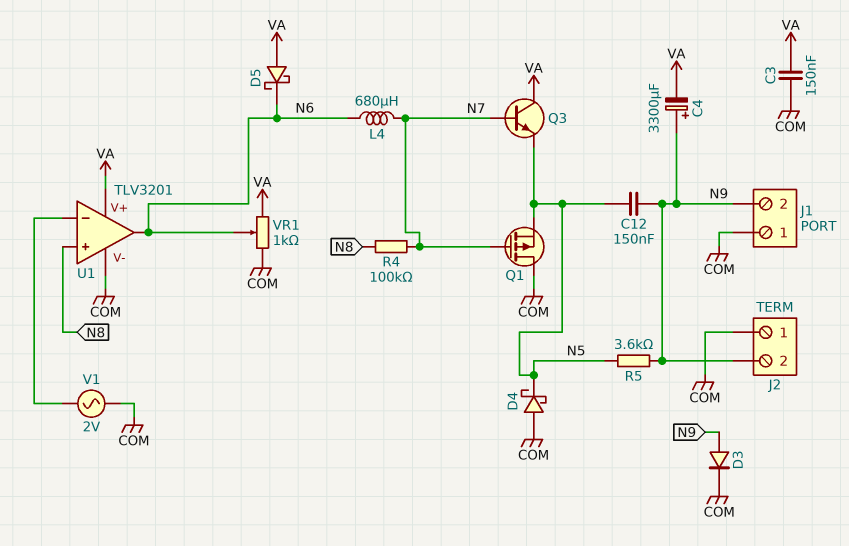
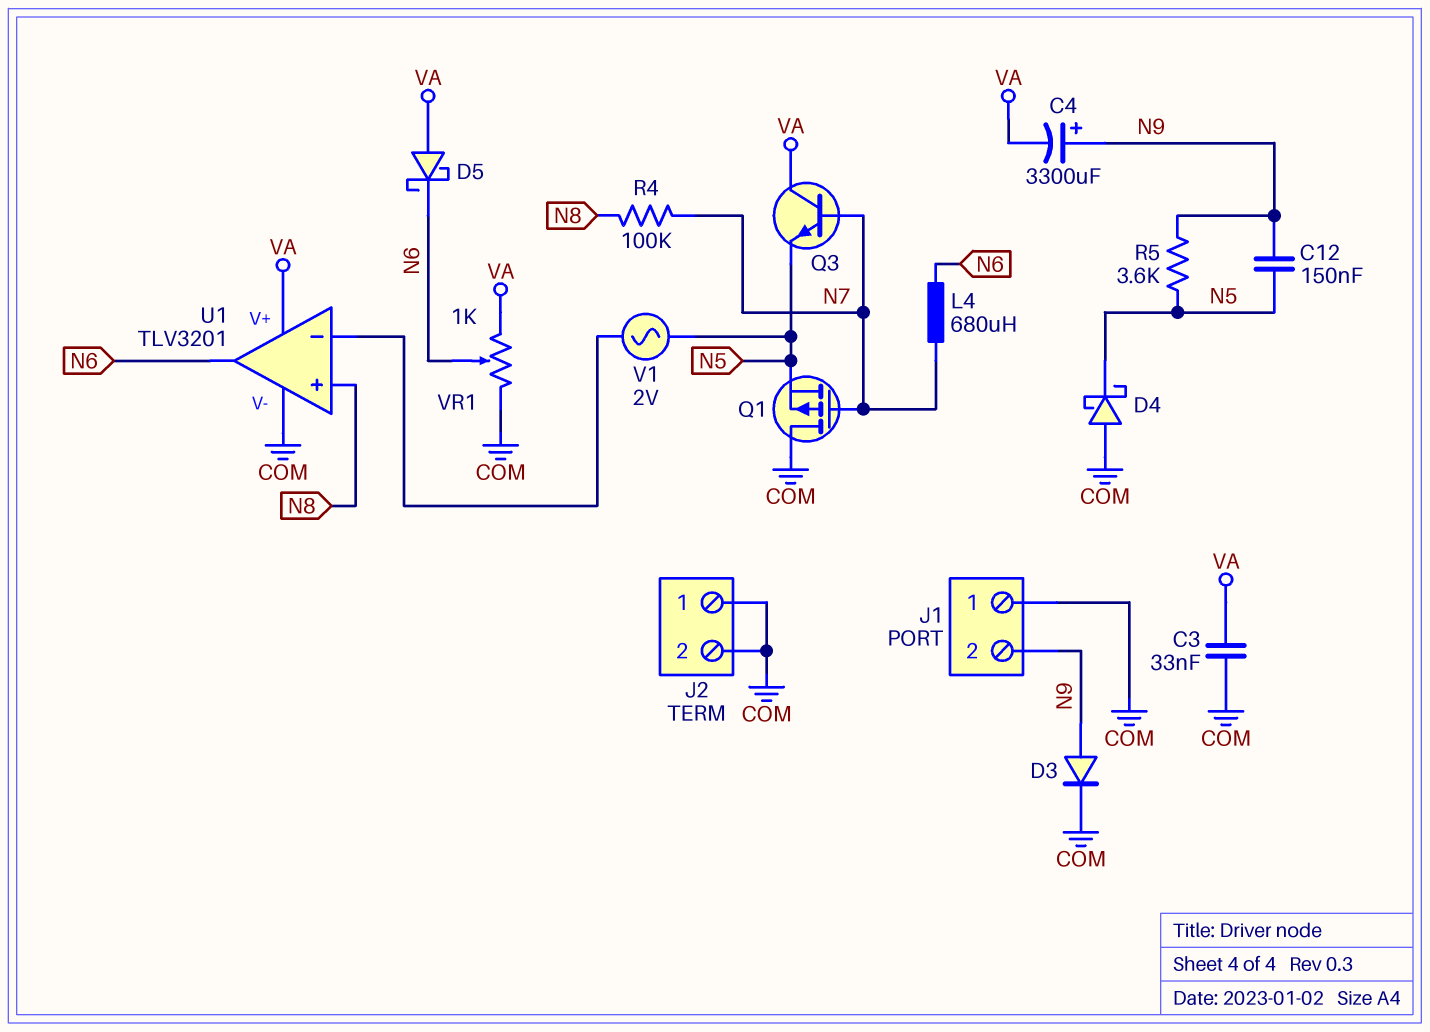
C3: 150nF (COM, VA) -> 33nF (COM, VA)
J2 pin 2: N9 -> COM
V1: AC 2V (COM, U1/in-) -> AC 2V (N5, U1/in-)

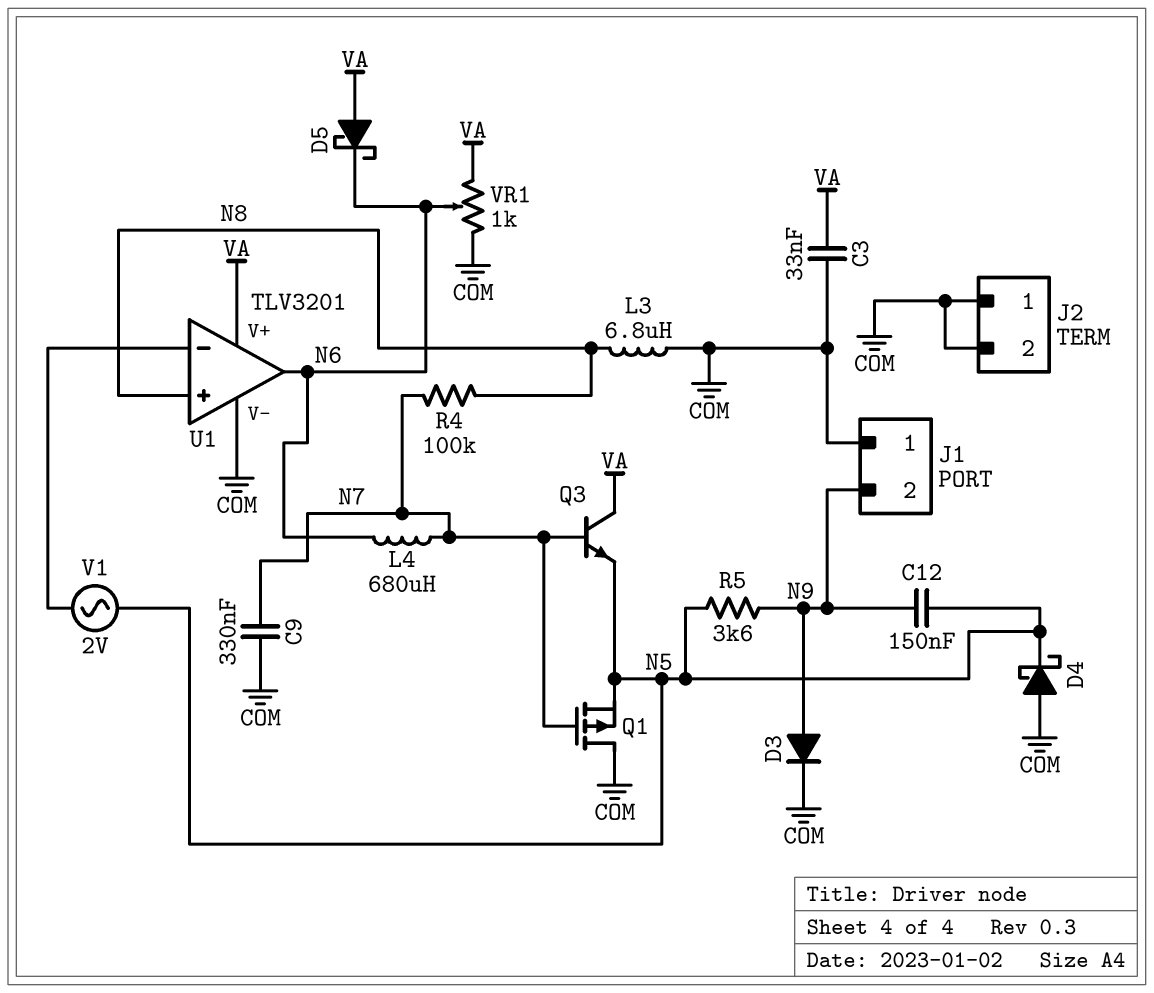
C4: 3300uF (plus N9, minus VA) -> none
C9: none -> 330nF (COM, N7)
L3: none -> 6.8uH (COM, N8)

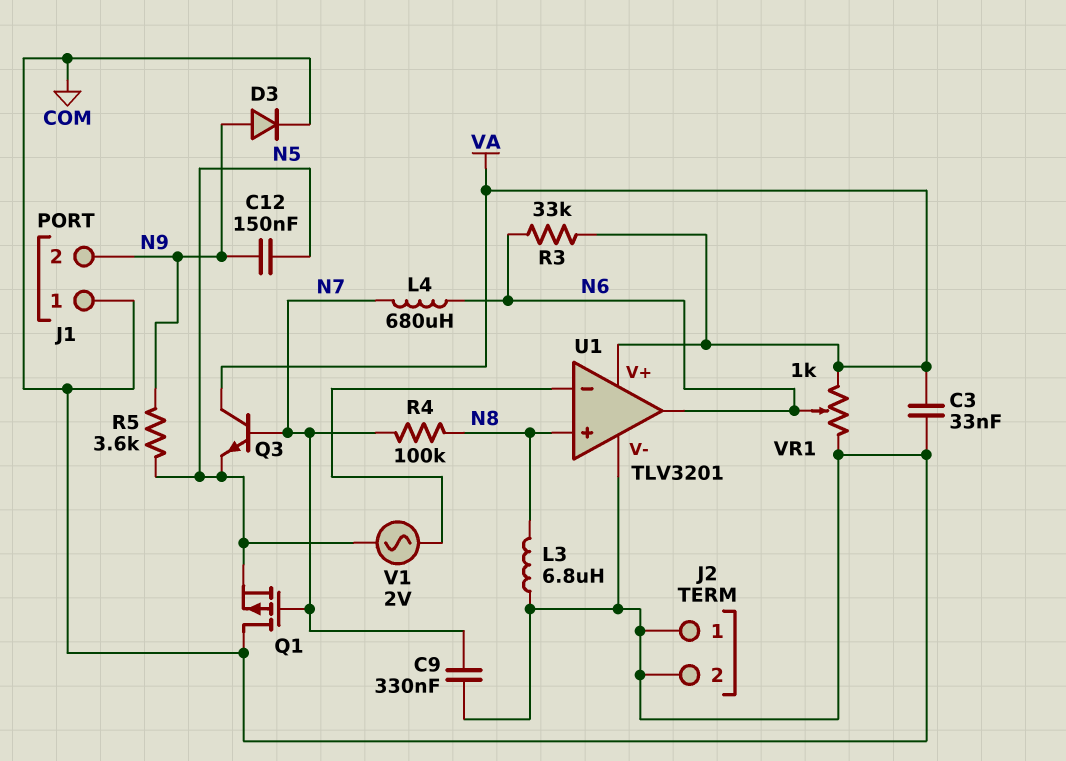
D4: schottky (A COM, K N5) -> none
D5: schottky (A VA, K N6) -> none
R3: none -> 33k (N6, VA)

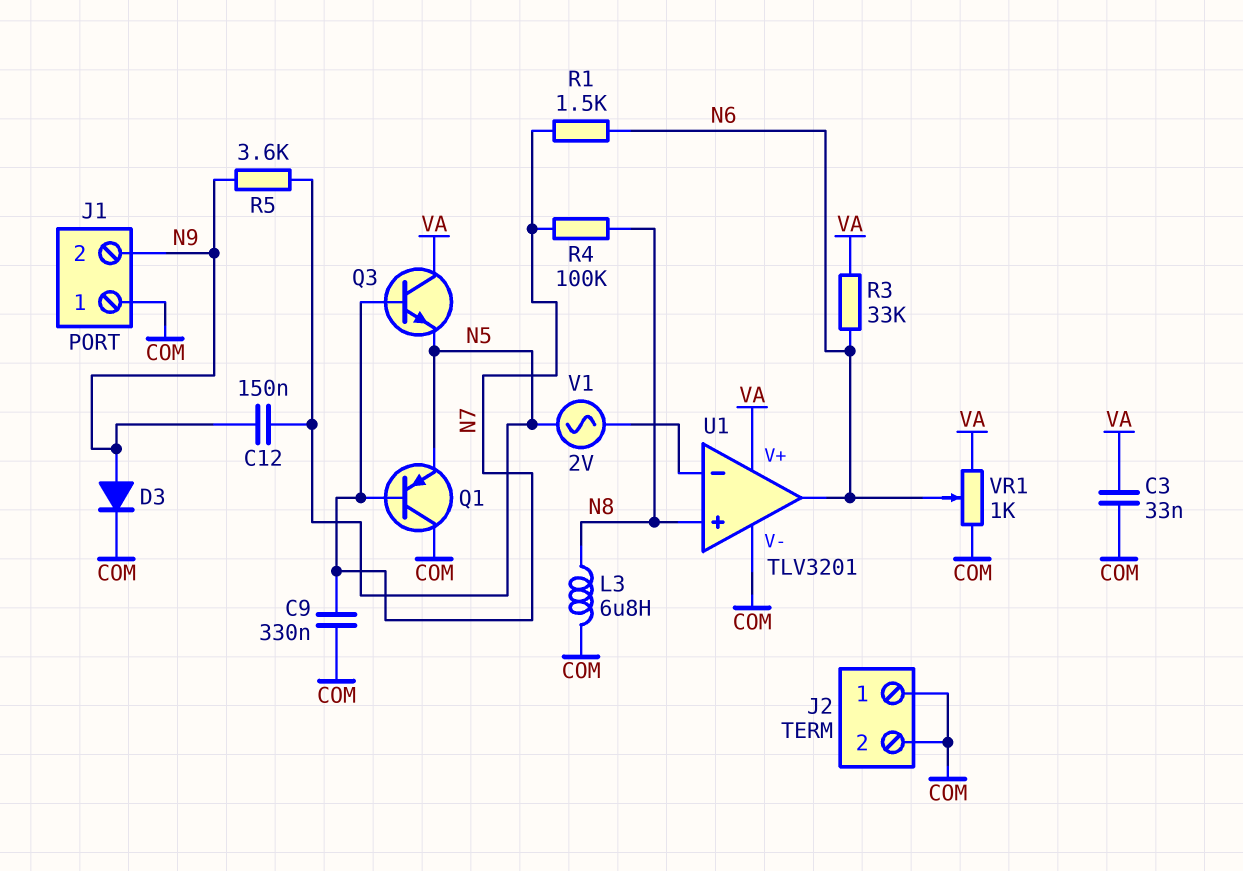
L4: 680uH (N6, N7) -> none
Q1: PMOS (G N7, D COM, S N5) -> PNP (B N7, C COM, E N5)
R1: none -> 1.5k (N6, N7)

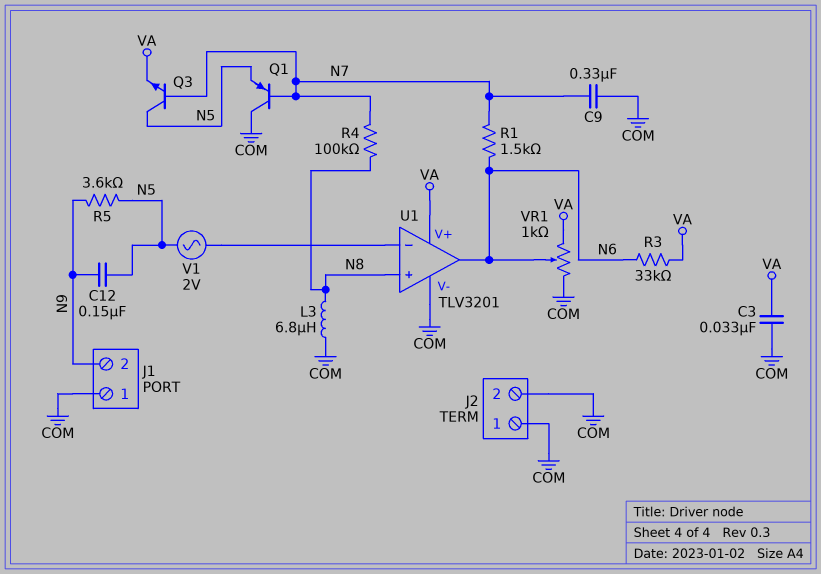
D3: diode (A N9, K COM) -> none
Q3: NPN (B N7, C VA, E N5) -> NPN (B N7, C N5, E VA)

